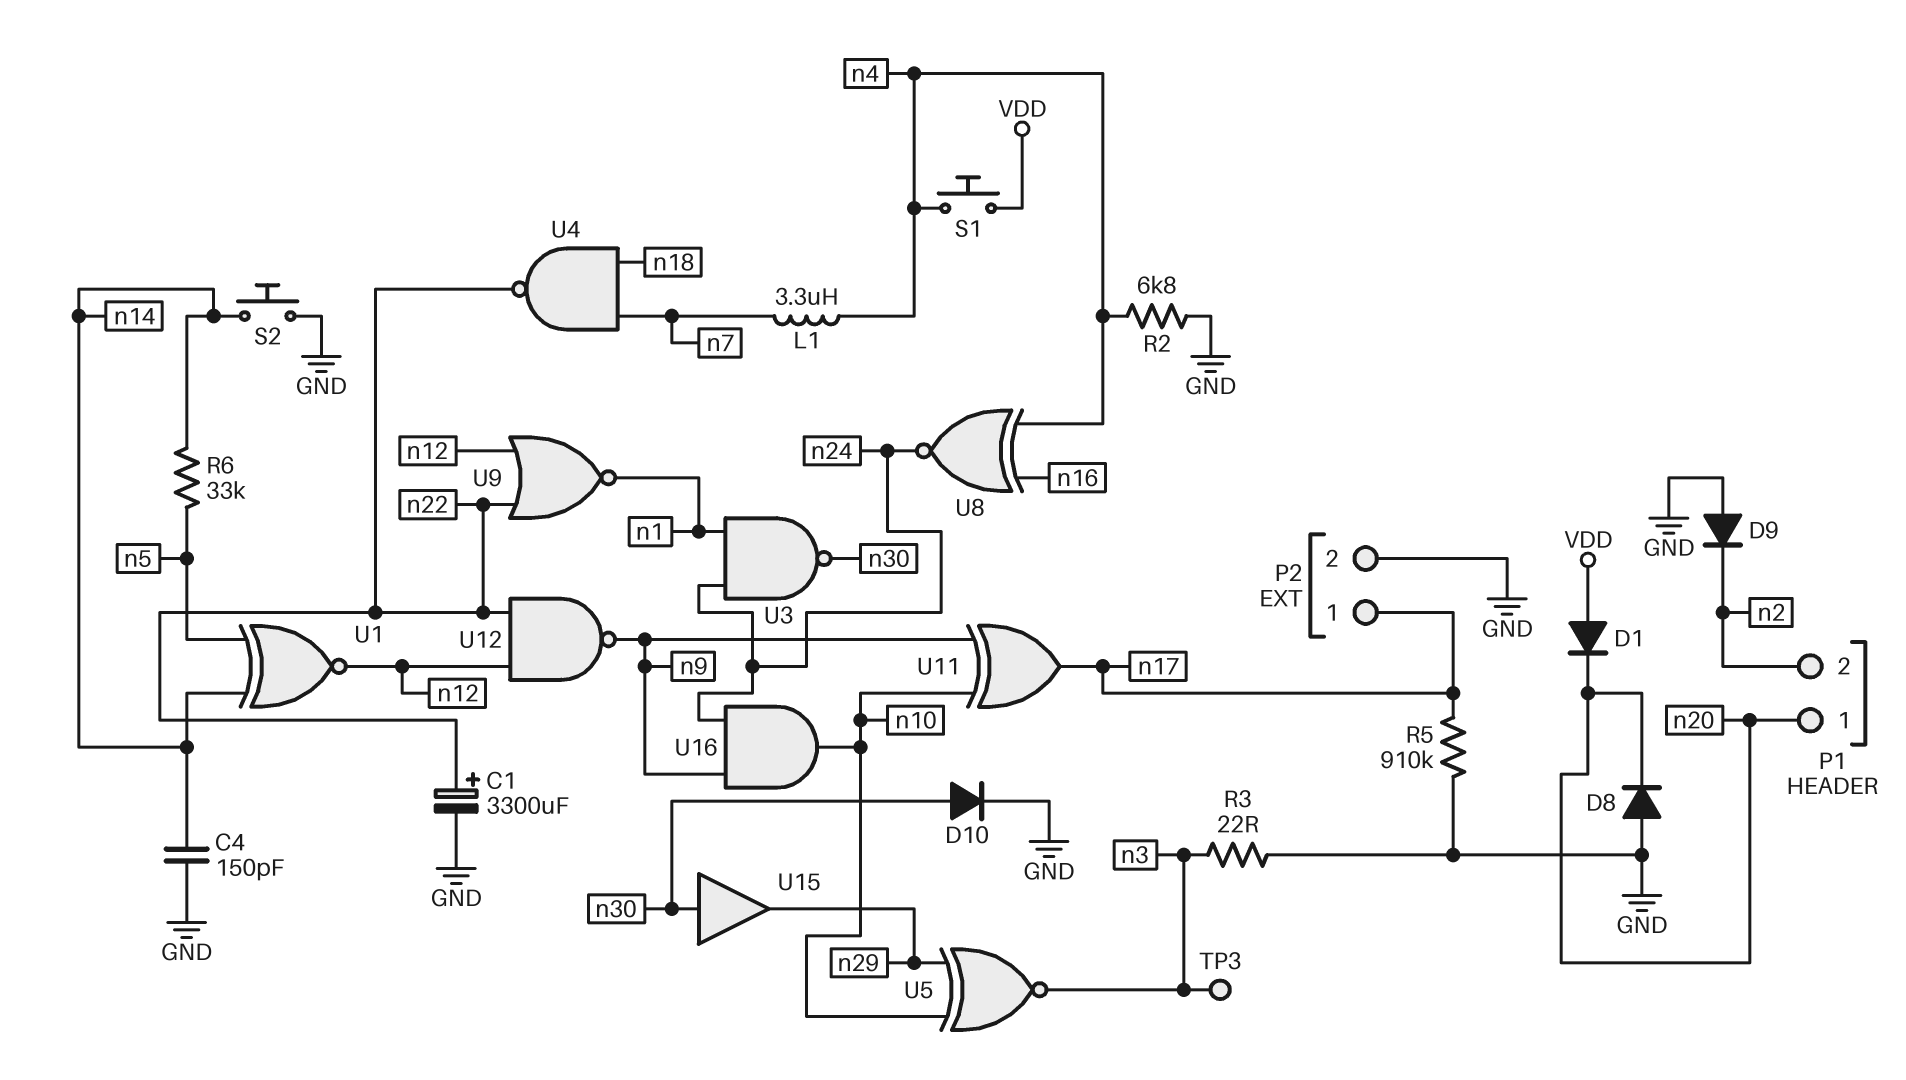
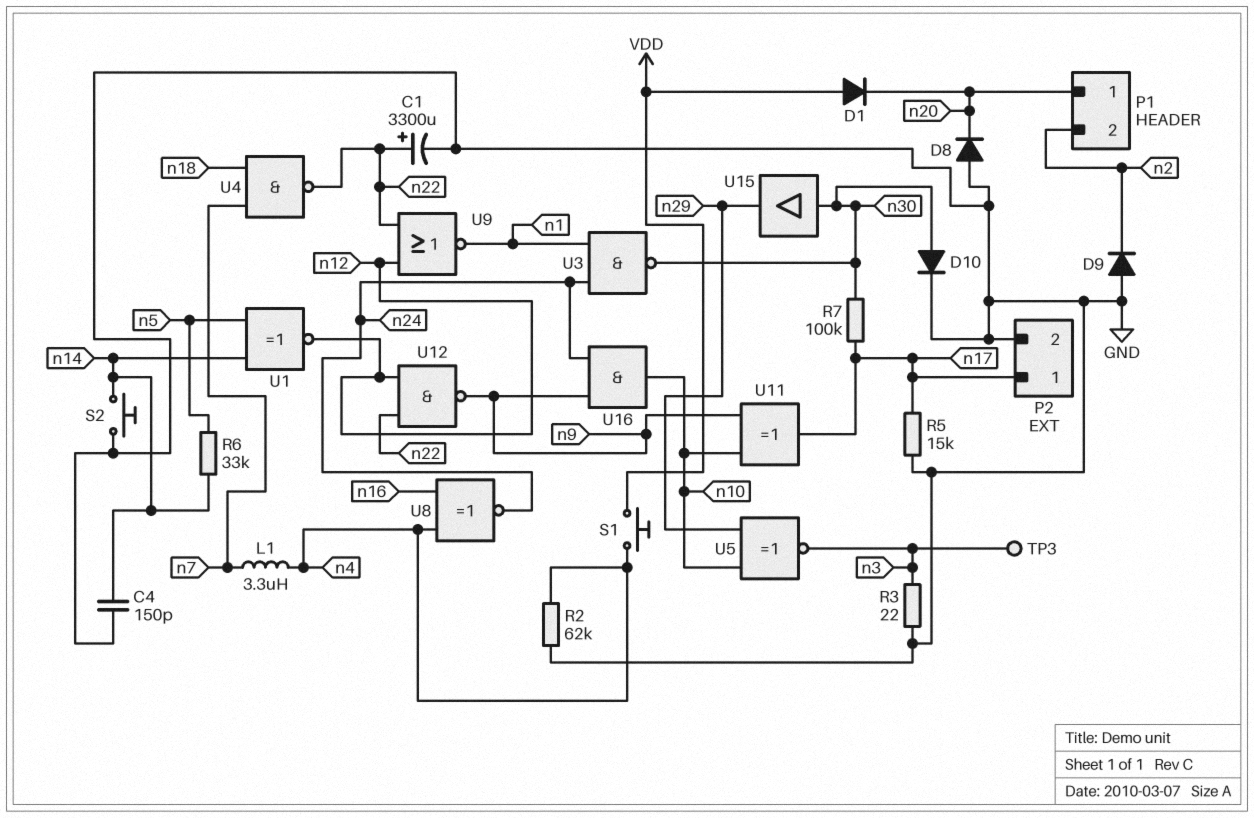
R2: 6.8k (GND, n4) -> 62k (GND, n4)
R5: 910k (GND, n17) -> 15k (GND, n17)
R7: none -> 100k (n17, n30)

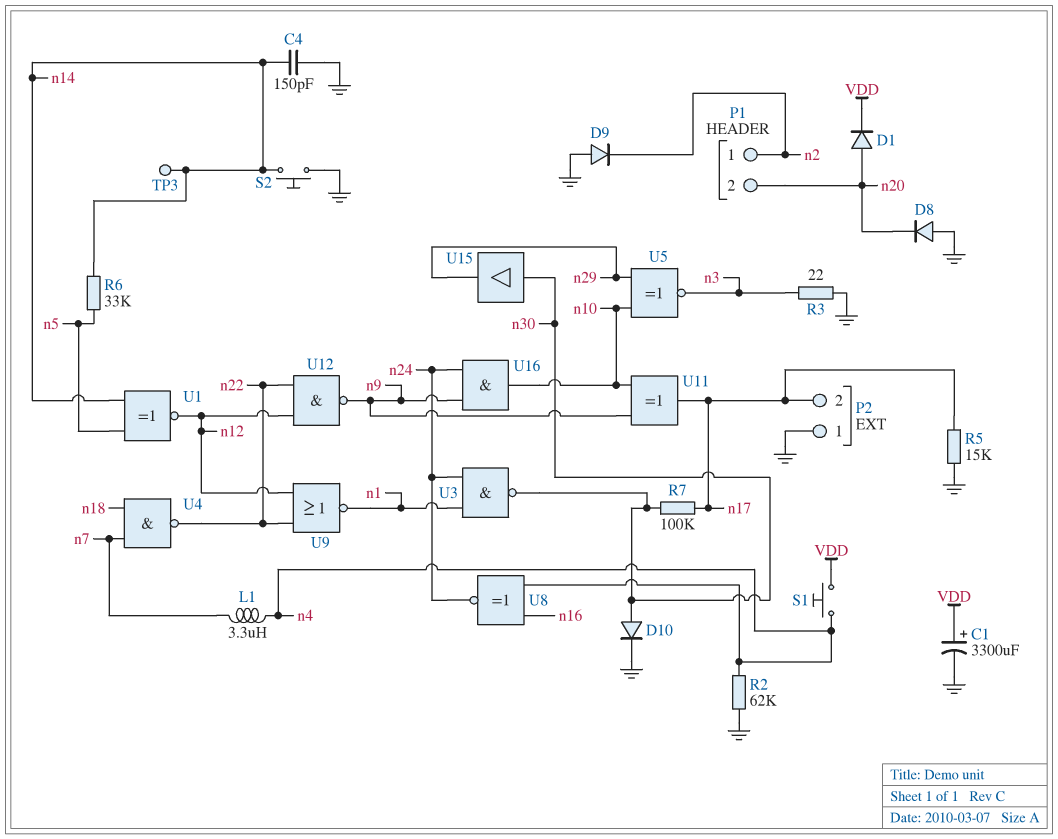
C1: 3300uF (plus n22, minus GND) -> 3300uF (plus VDD, minus GND)
D1: diode (A VDD, K n20) -> diode (A n20, K VDD)
P1 pin 1: n20 -> n2
P1 pin 2: n2 -> n20
P2 pin 1: n17 -> GND
P2 pin 2: GND -> n17
TP3: test point (n3) -> test point (n14)

